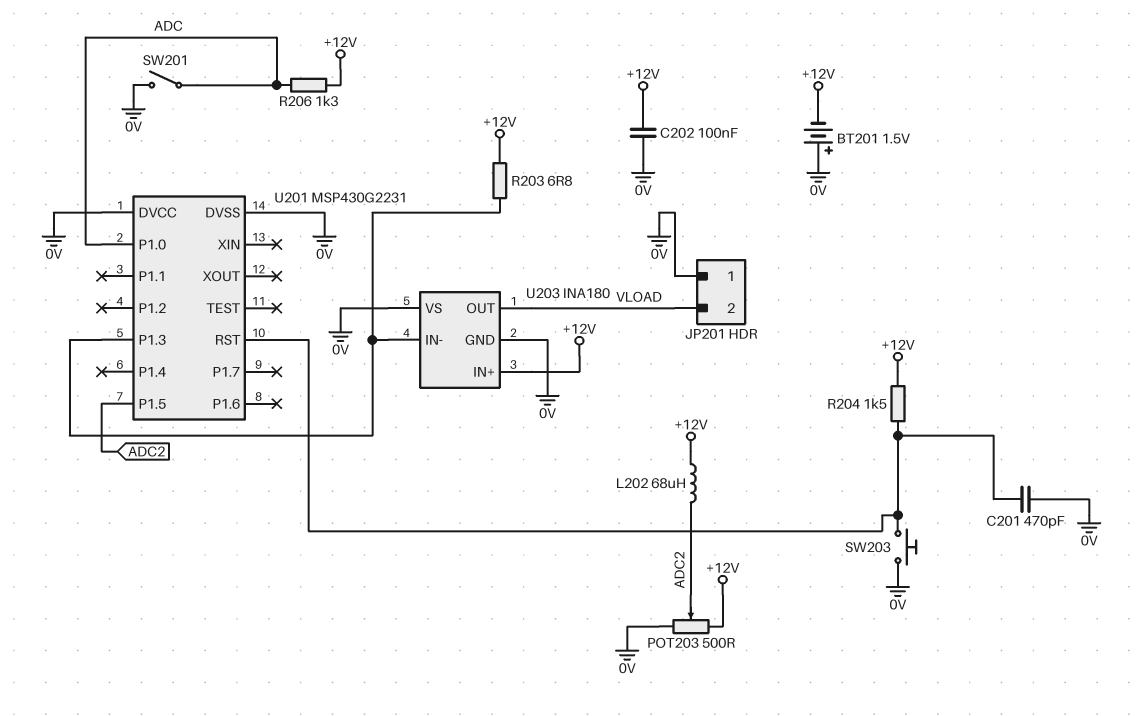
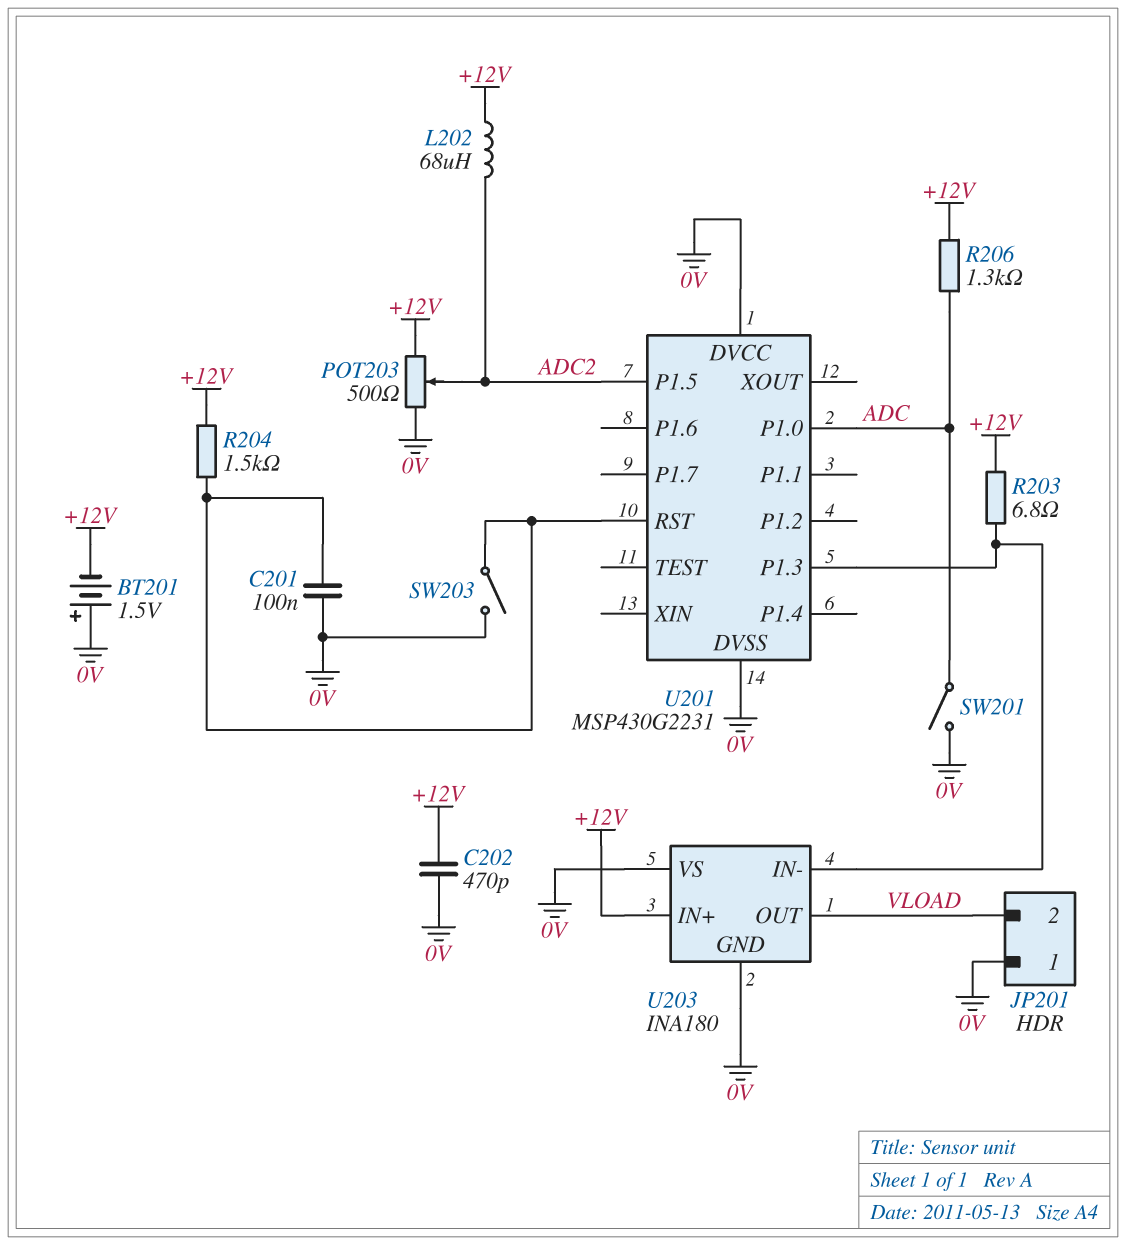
C201: 470pF (0V, U201/RST) -> 100nF (0V, U201/RST)
C202: 100nF (+12V, 0V) -> 470pF (+12V, 0V)
SW203: button (0V, U201/RST) -> switch (0V, U201/RST)

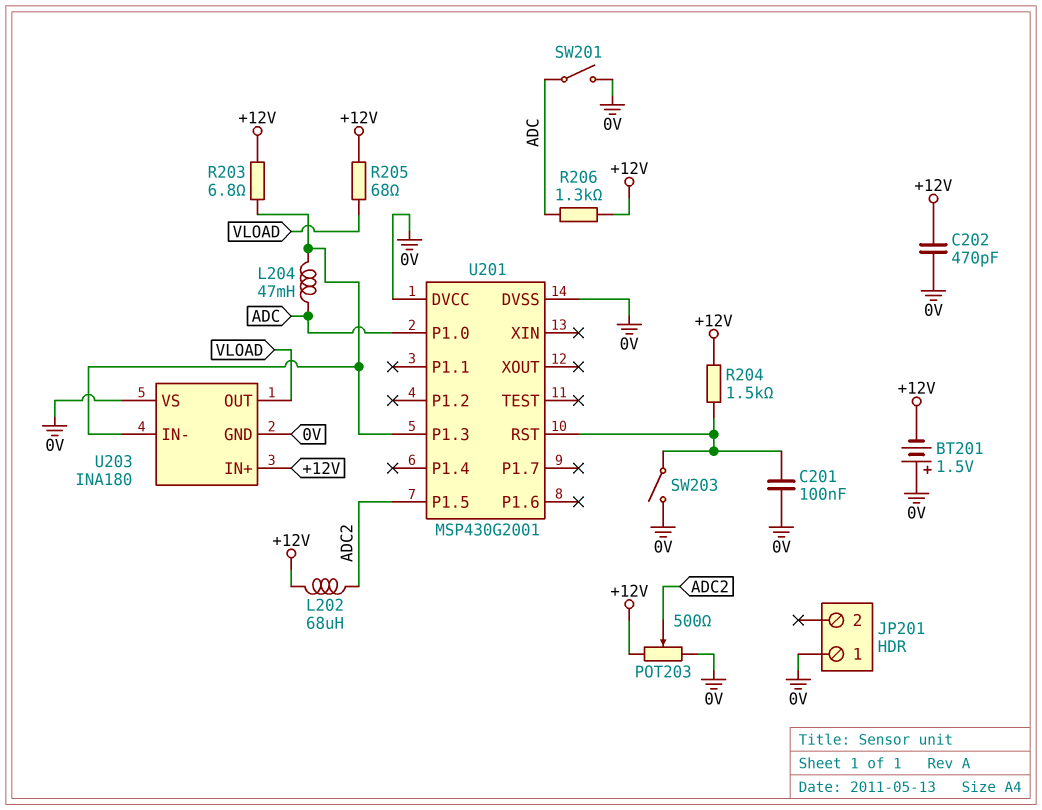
JP201 pin 2: VLOAD -> none
L204: none -> 47mH (ADC, U201/P1.3)
R205: none -> 68 (+12V, VLOAD)
U201: MSP430G2231 -> MSP430G2001

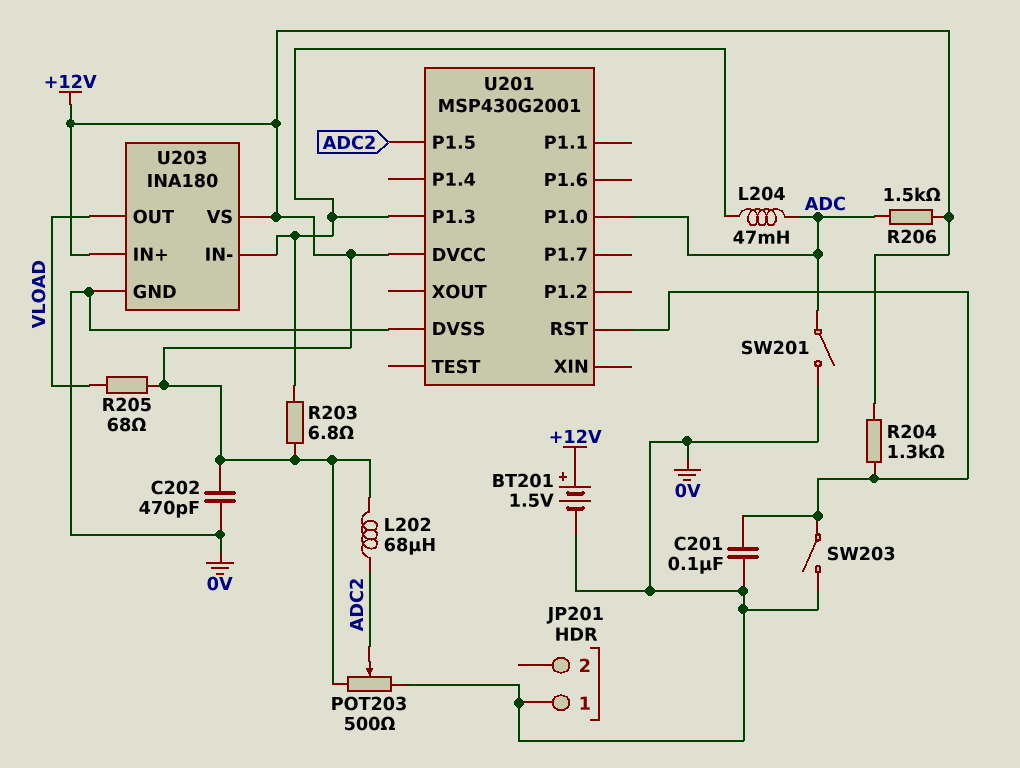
BT201: 1.5V (plus 0V, minus +12V) -> 1.5V (plus +12V, minus 0V)
R204: 1.5k (+12V, U201/RST) -> 1.3k (+12V, U201/RST)
R206: 1.3k (+12V, ADC) -> 1.5k (+12V, ADC)
U201 pin DVCC: 0V -> +12V
U203 pin VS: 0V -> +12V

